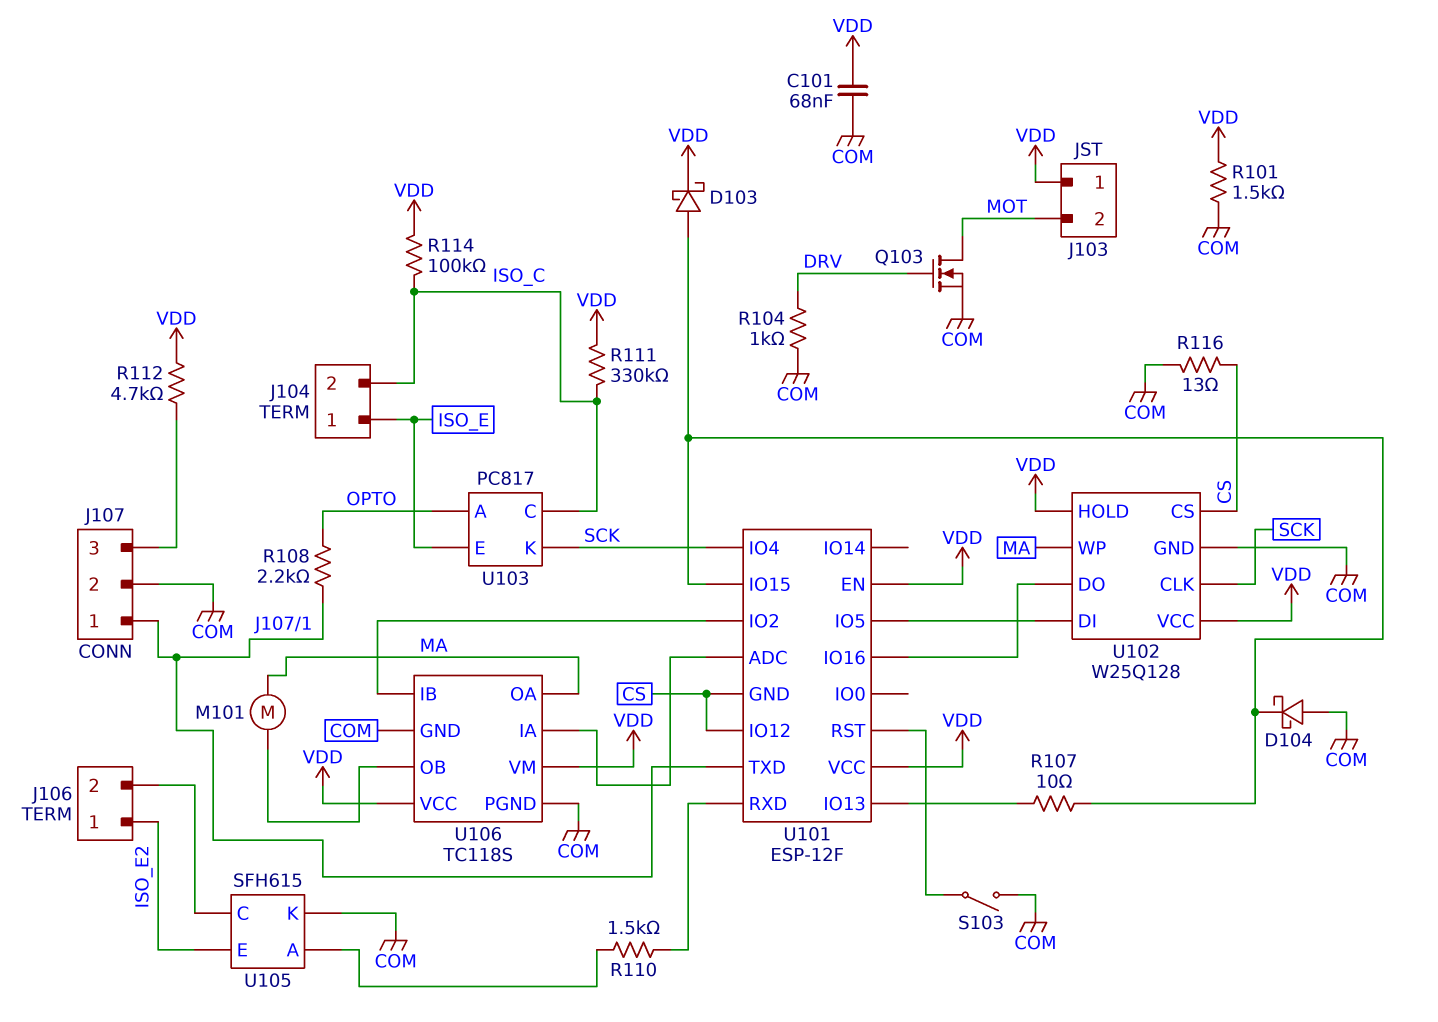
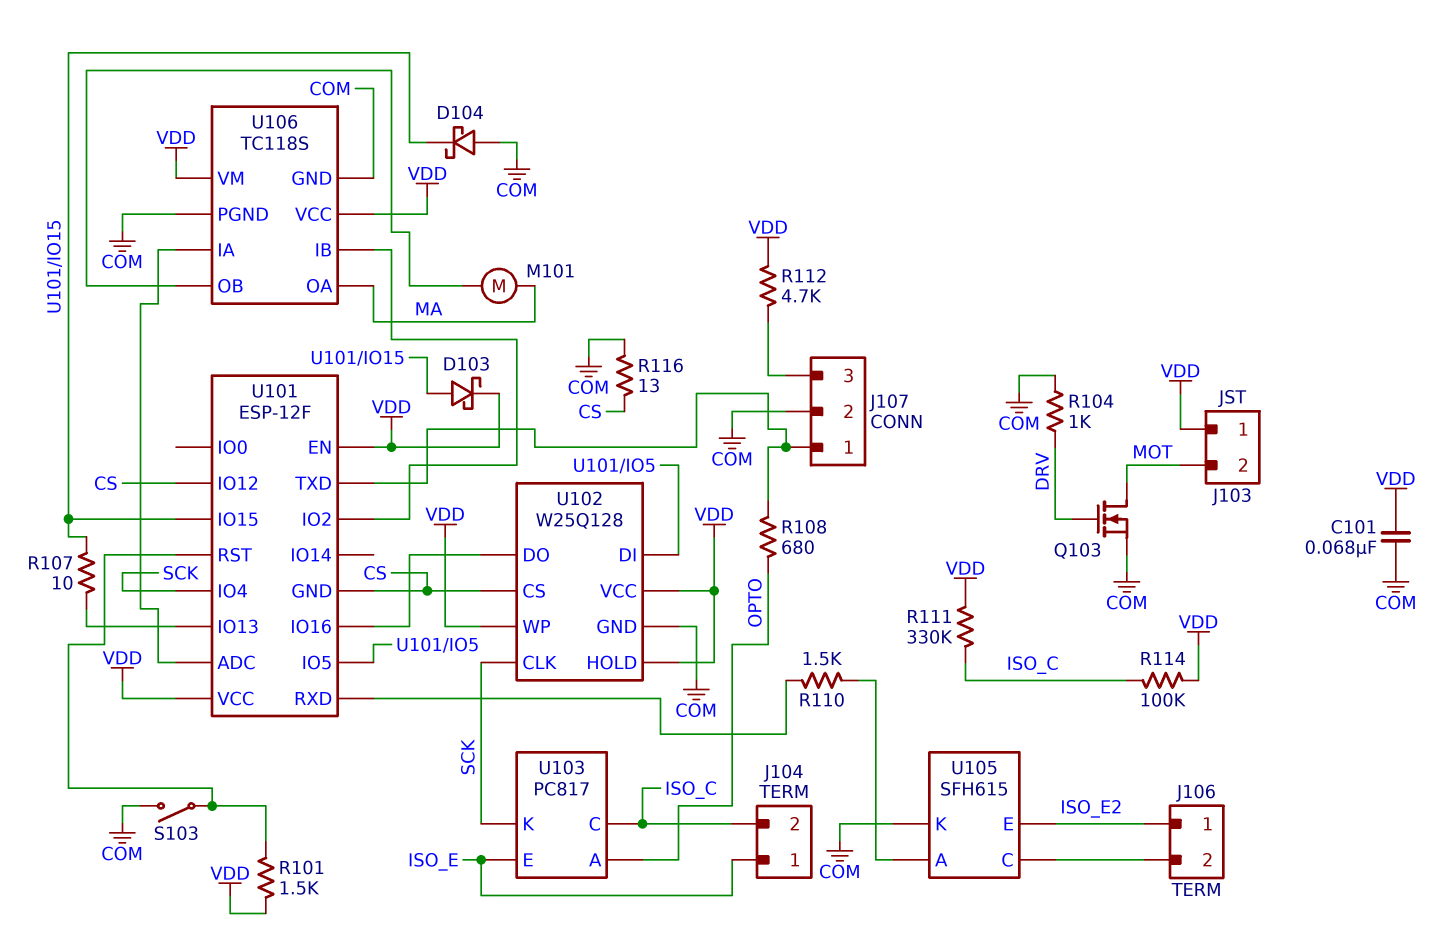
R101: 1.5k (COM, VDD) -> 1.5k (U101/RST, VDD)
R108: 2.2k (J107/1, OPTO) -> 680 (J107/1, OPTO)
U102 pin WP: MA -> VDD

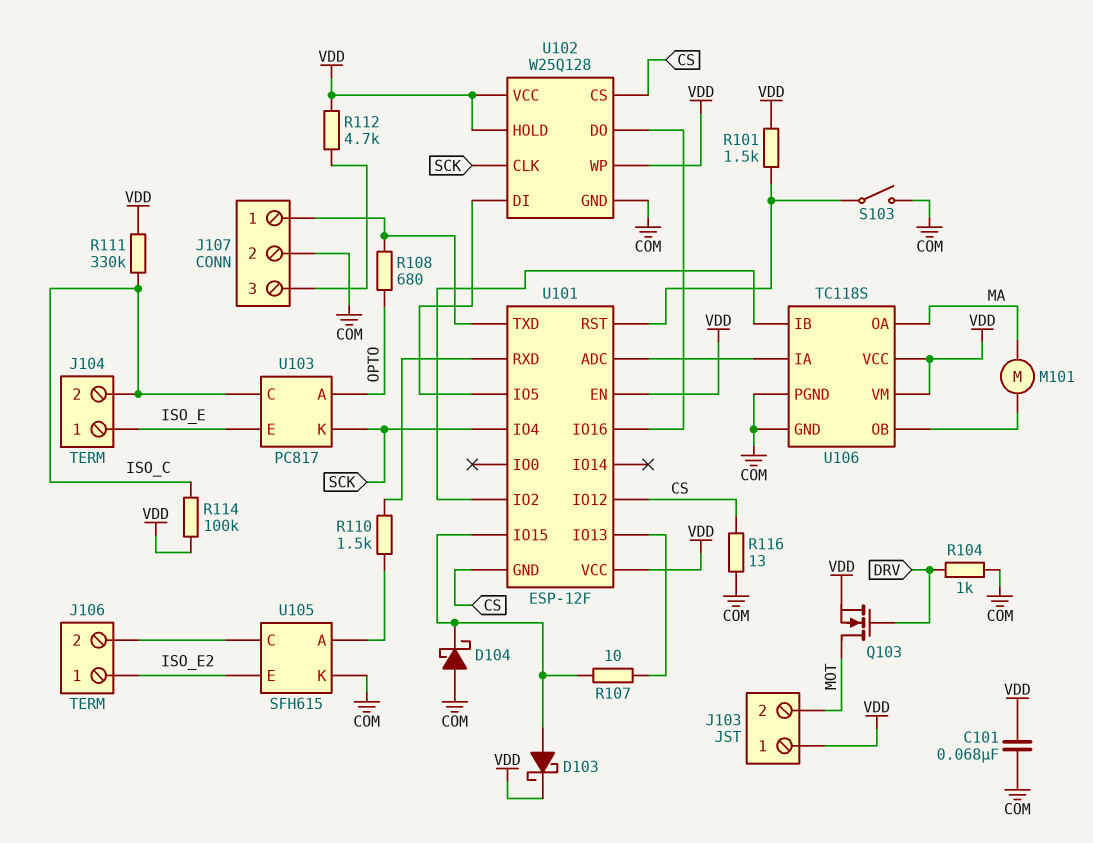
Q103: NMOS (G DRV, D MOT, S COM) -> NMOS (G DRV, D MOT, S VDD)

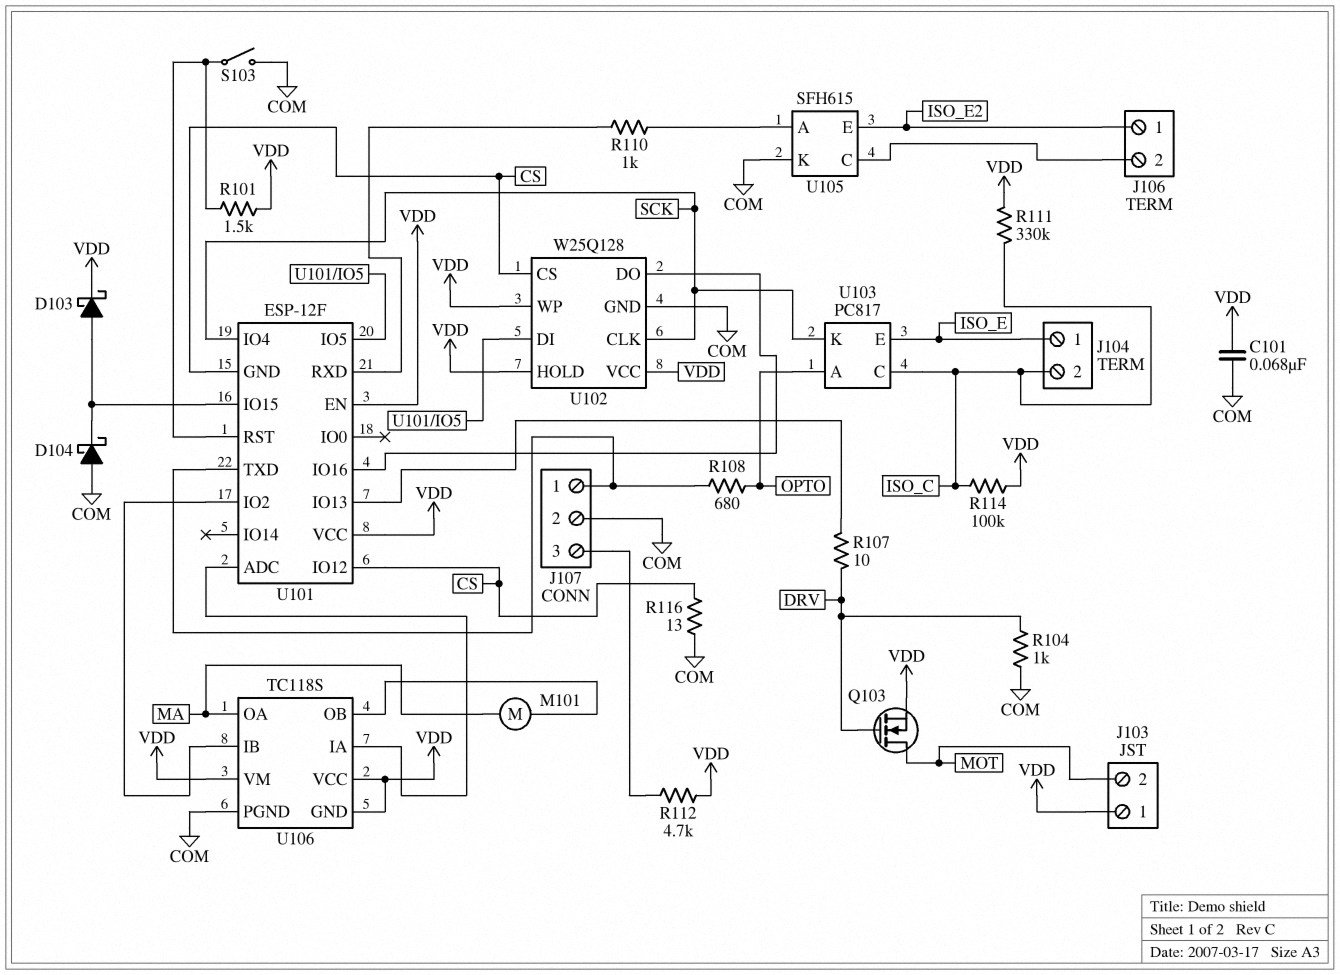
R107: 10 (U101/IO13, U101/IO15) -> 10 (DRV, U101/IO13)
R110: 1.5k (U101/RXD, U105/A) -> 1k (U101/RXD, U105/A)
U106 pin GND: COM -> VDD

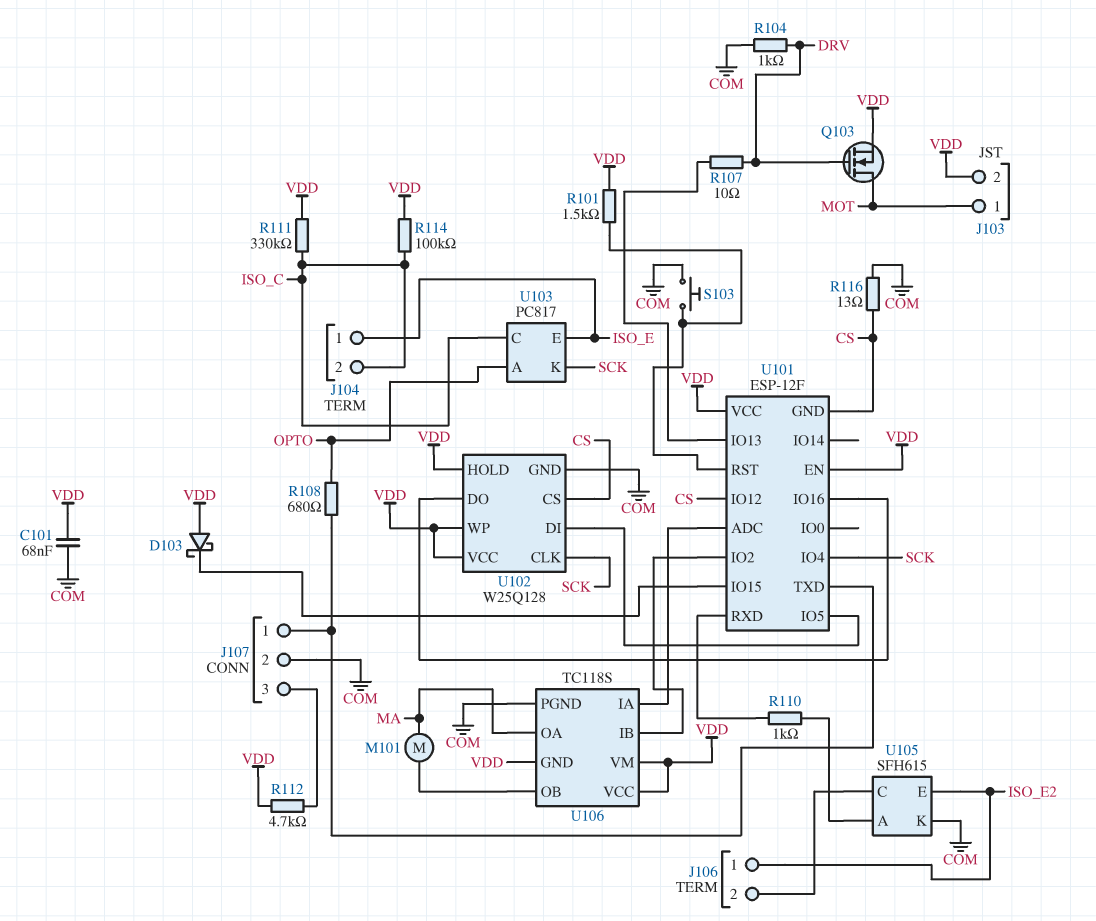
D103: schottky (A U101/IO15, K VDD) -> schottky (A VDD, K U101/IO15)
D104: schottky (A COM, K U101/IO15) -> none
J103 pin 1: VDD -> MOT
J103 pin 2: MOT -> VDD
S103: switch (COM, U101/RST) -> button (COM, U101/RST)

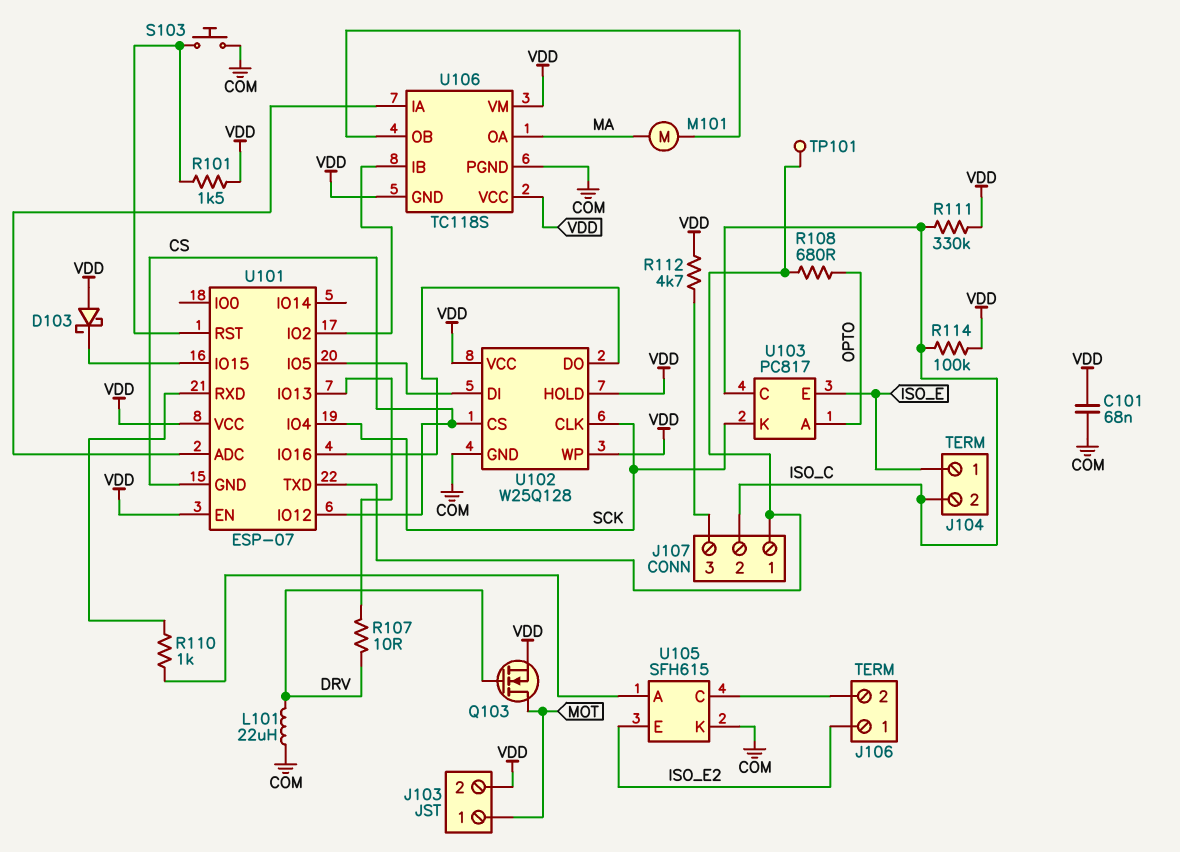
J107 pin 2: COM -> ISO_C
L101: none -> 22uH (COM, DRV)
R104: 1k (COM, DRV) -> none
R116: 13 (COM, CS) -> none
TP101: none -> test point (J107/1)
U101: ESP-12F -> ESP-07

